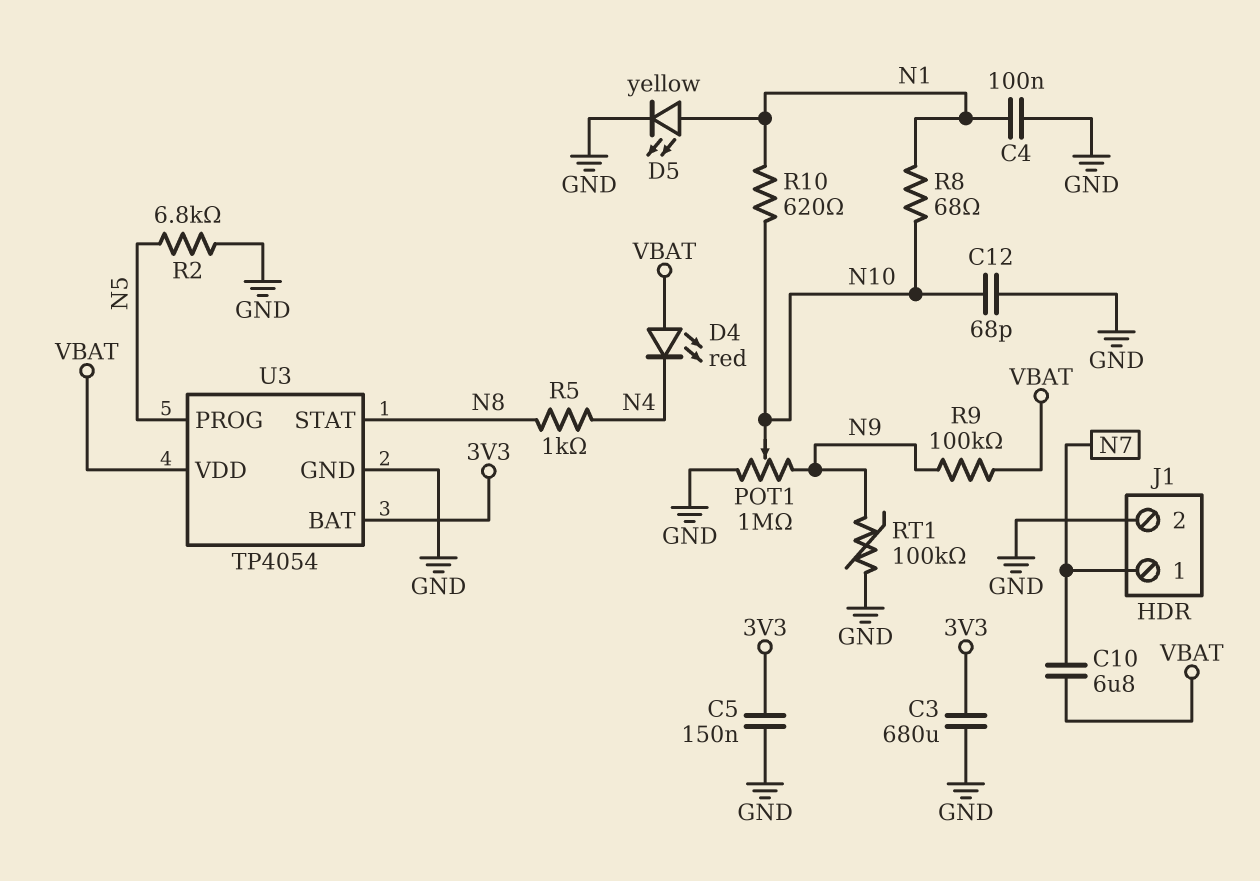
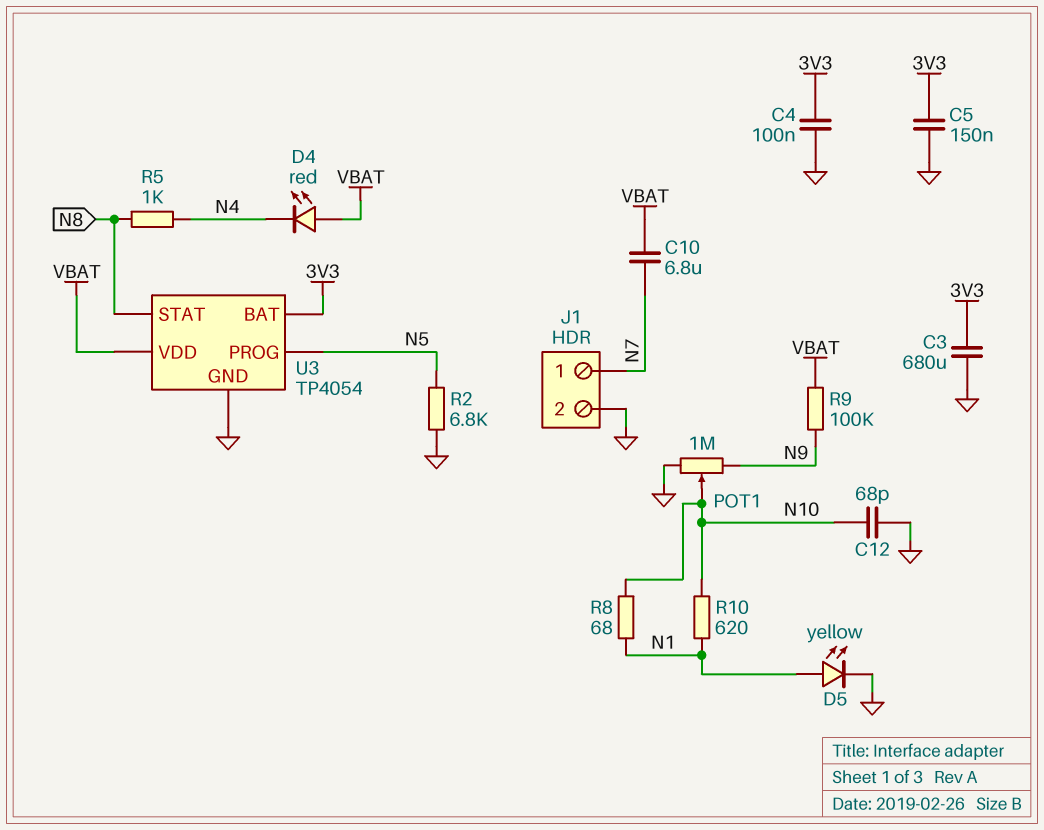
C4: 100nF (GND, N1) -> 100nF (3V3, GND)
RT1: 100k (GND, N9) -> none

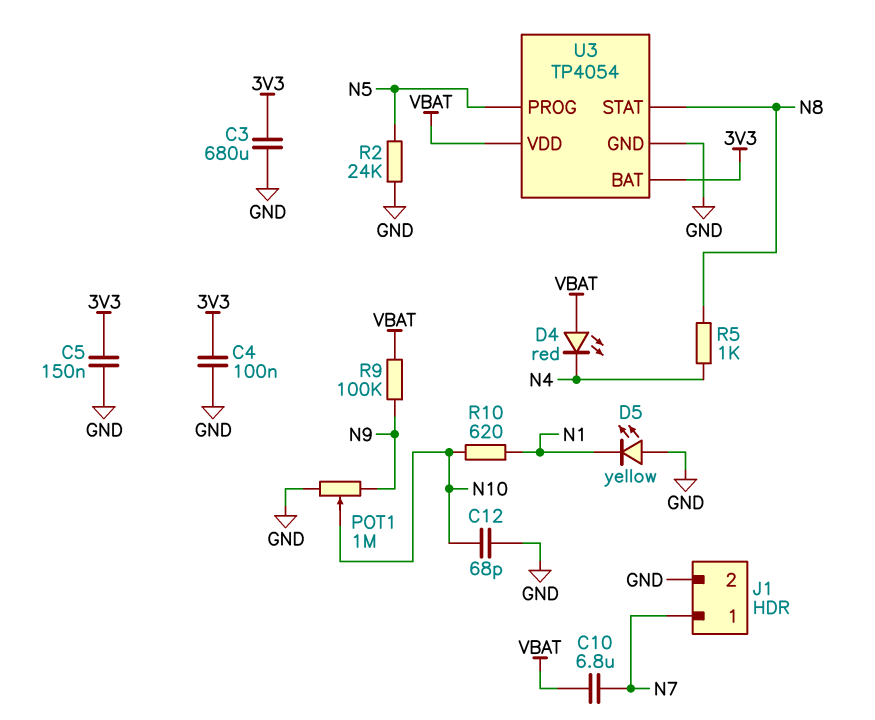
D5: LED yellow (A N1, K GND) -> LED yellow (A GND, K N1)
R2: 6.8k (GND, N5) -> 24k (GND, N5)
R8: 68 (N1, N10) -> none

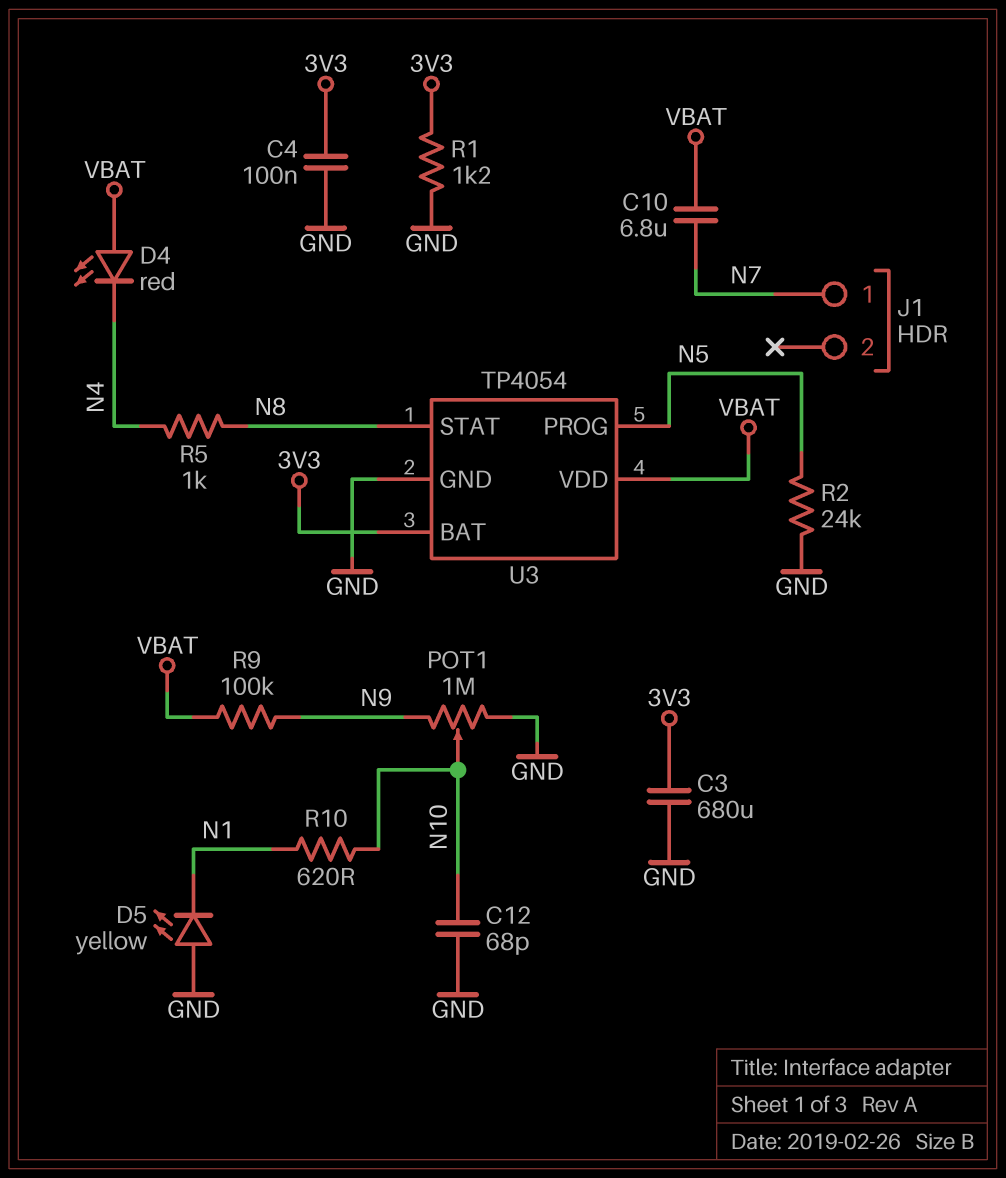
C5: 150nF (3V3, GND) -> none
J1 pin 2: GND -> none
R1: none -> 1.2k (3V3, GND)

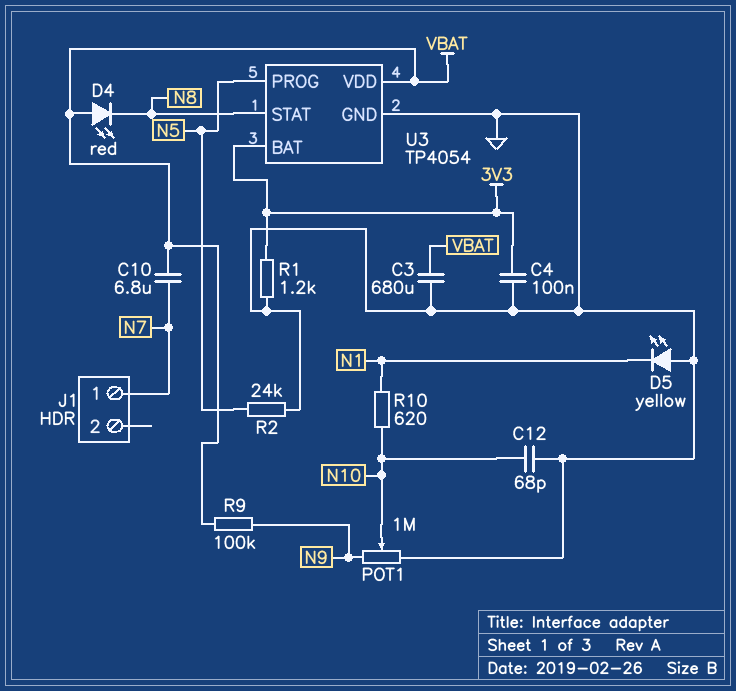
C3: 680uF (3V3, GND) -> 680uF (GND, VBAT)
D4: LED red (A VBAT, K N4) -> LED red (A VBAT, K N8)
R5: 1k (N4, N8) -> none

